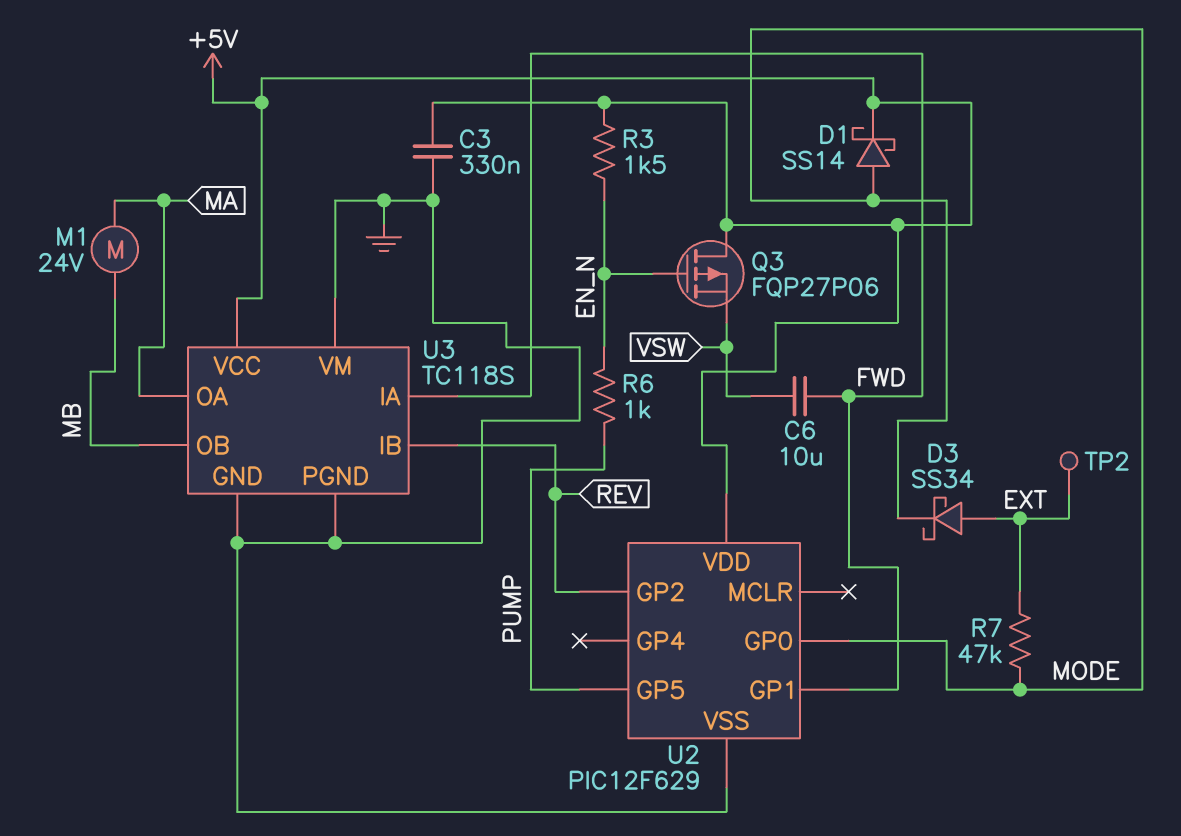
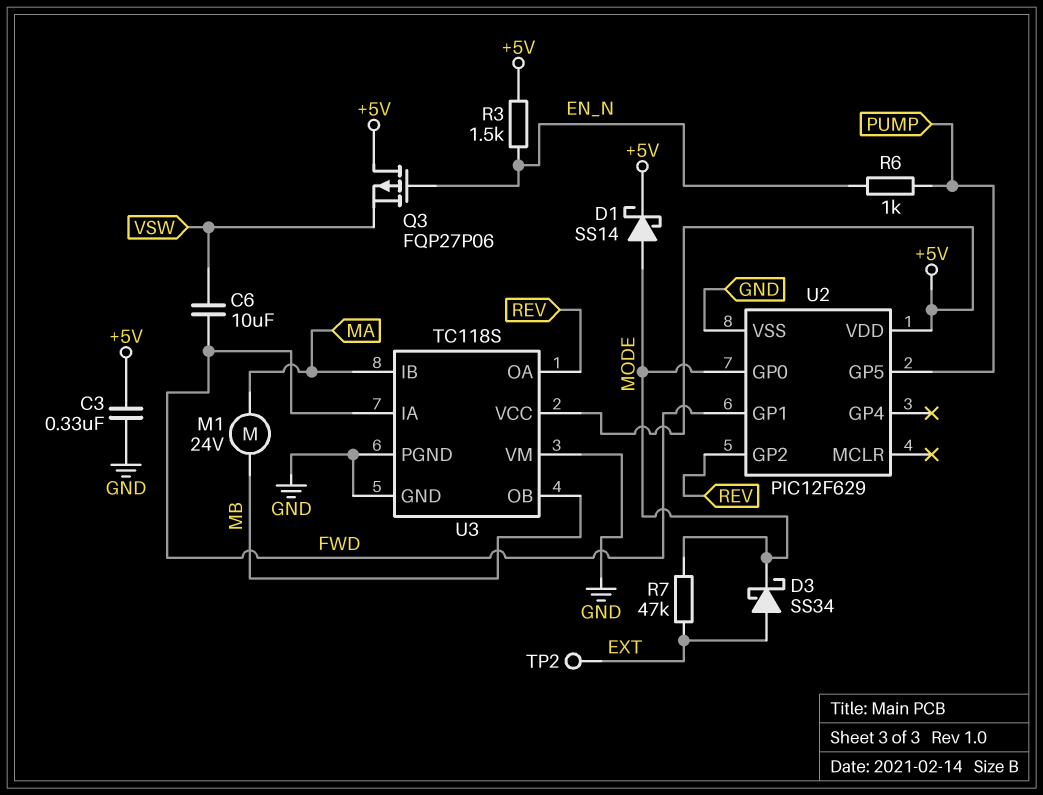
U3 pin IB: REV -> MA
U3 pin OA: MA -> REV

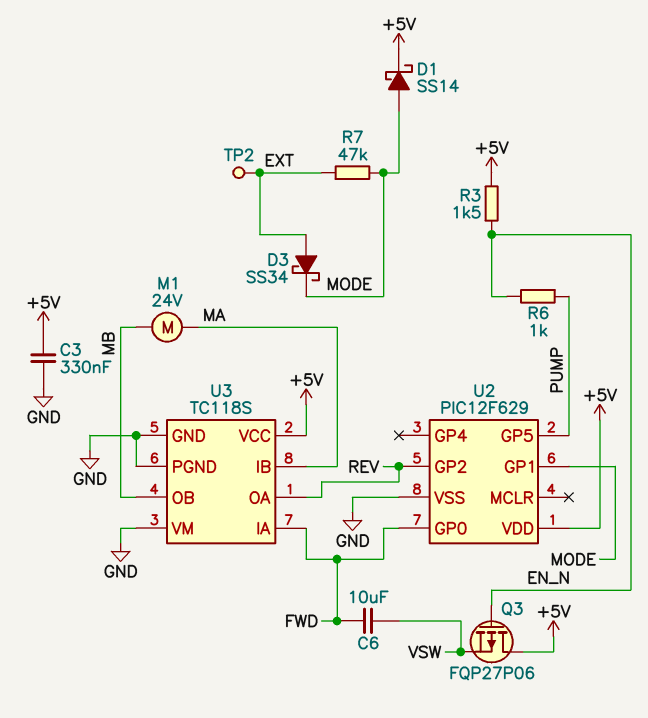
U2 pin GP0: MODE -> FWD
U2 pin GP1: FWD -> MODE

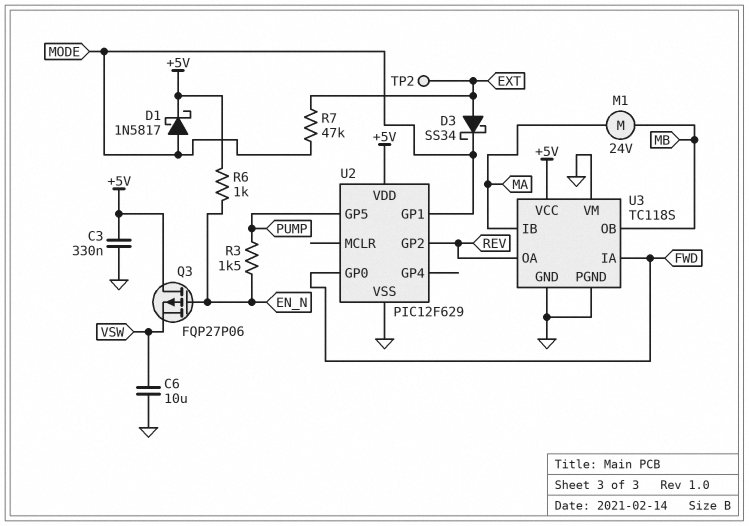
C6: 10uF (FWD, VSW) -> 10uF (GND, VSW)
D1: schottky SS14 (A MODE, K +5V) -> schottky 1N5817 (A MODE, K +5V)
R3: 1.5k (+5V, EN_N) -> 1.5k (EN_N, PUMP)
R6: 1k (EN_N, PUMP) -> 1k (+5V, EN_N)

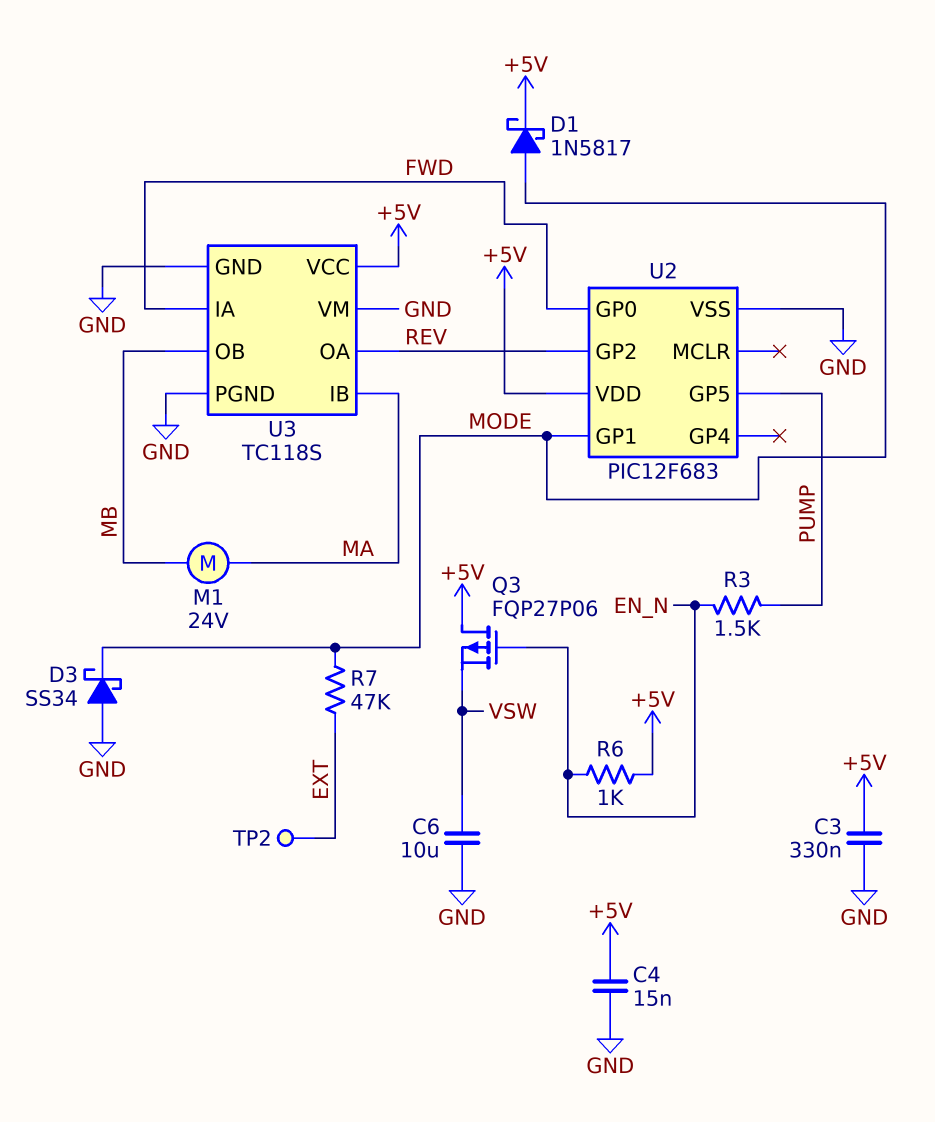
C4: none -> 15nF (+5V, GND)
D3: schottky SS34 (A EXT, K MODE) -> schottky SS34 (A GND, K MODE)
U2: PIC12F629 -> PIC12F683

